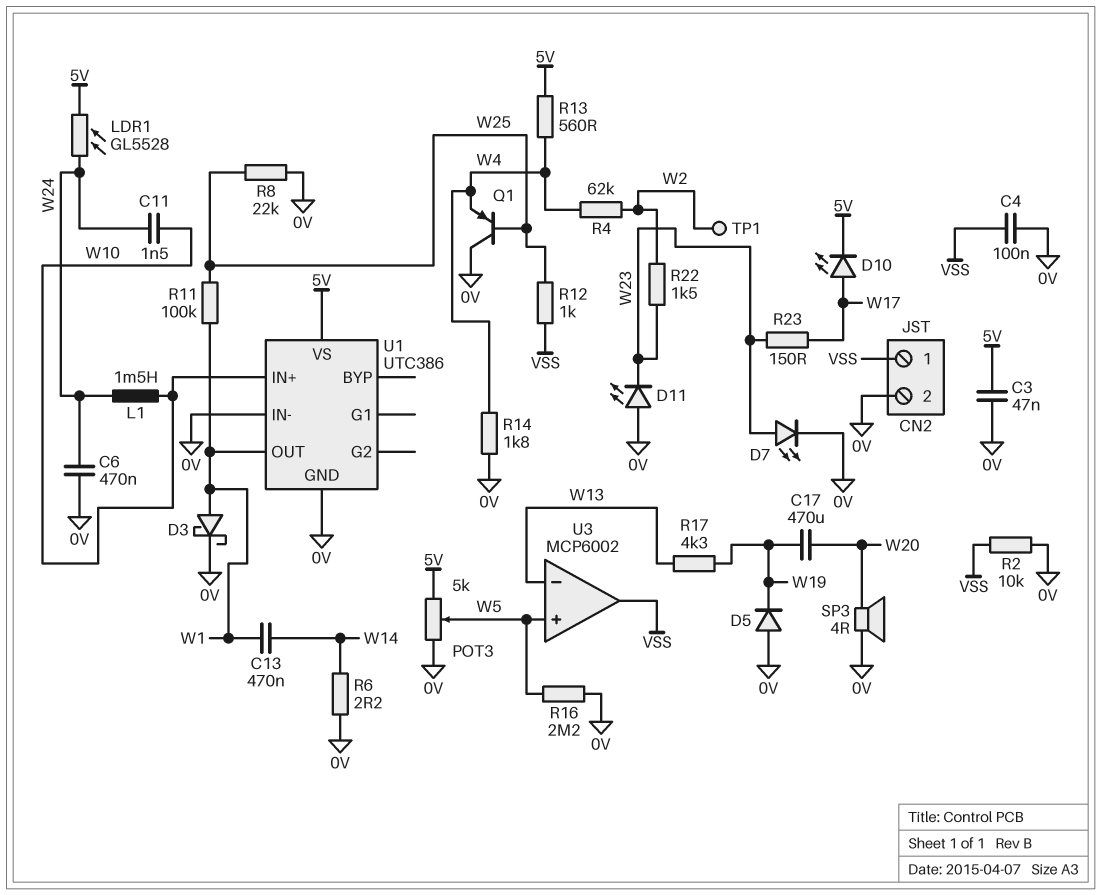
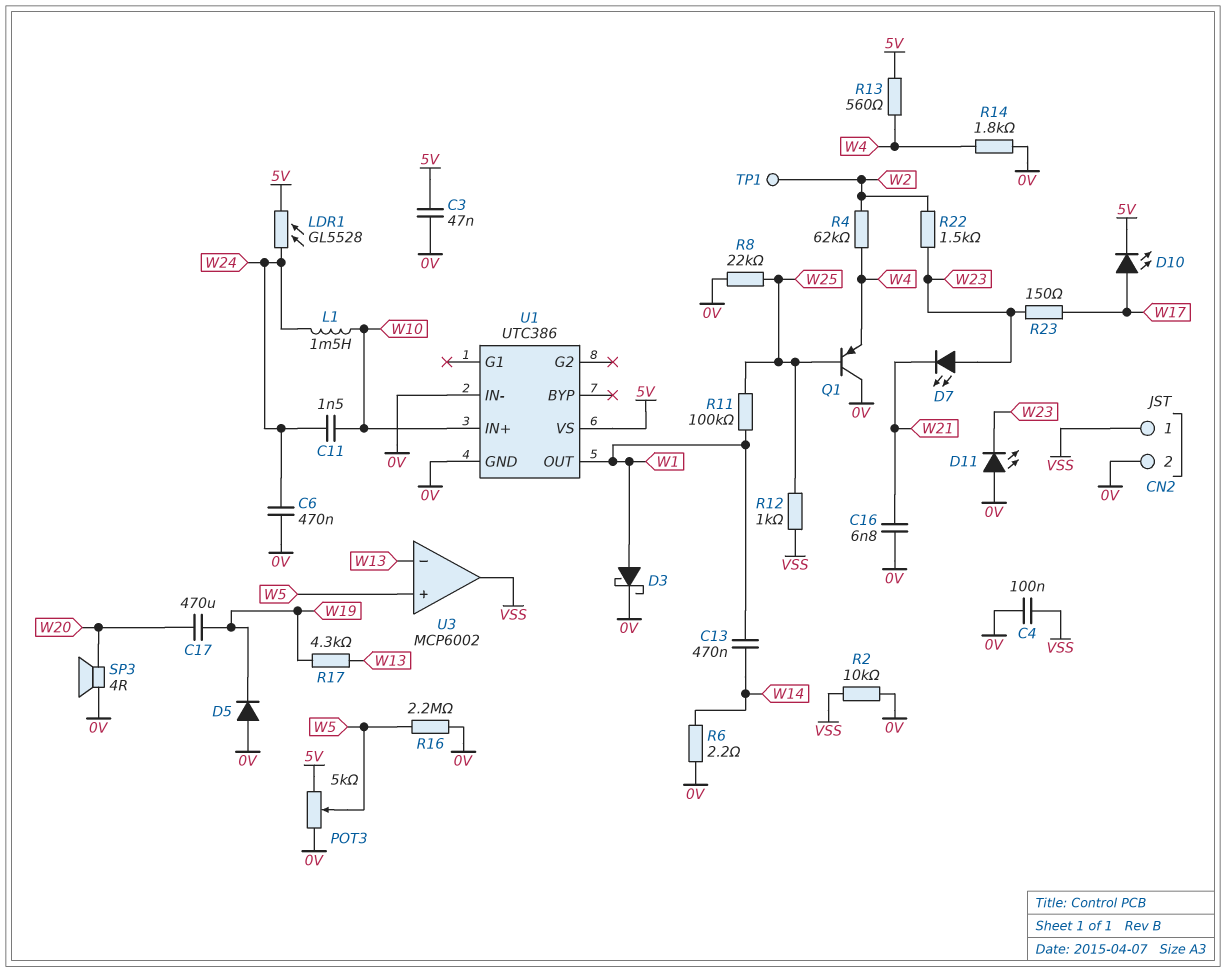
C16: none -> 6.8nF (0V, W21)
D7: LED (A W23, K 0V) -> LED (A W23, K W21)

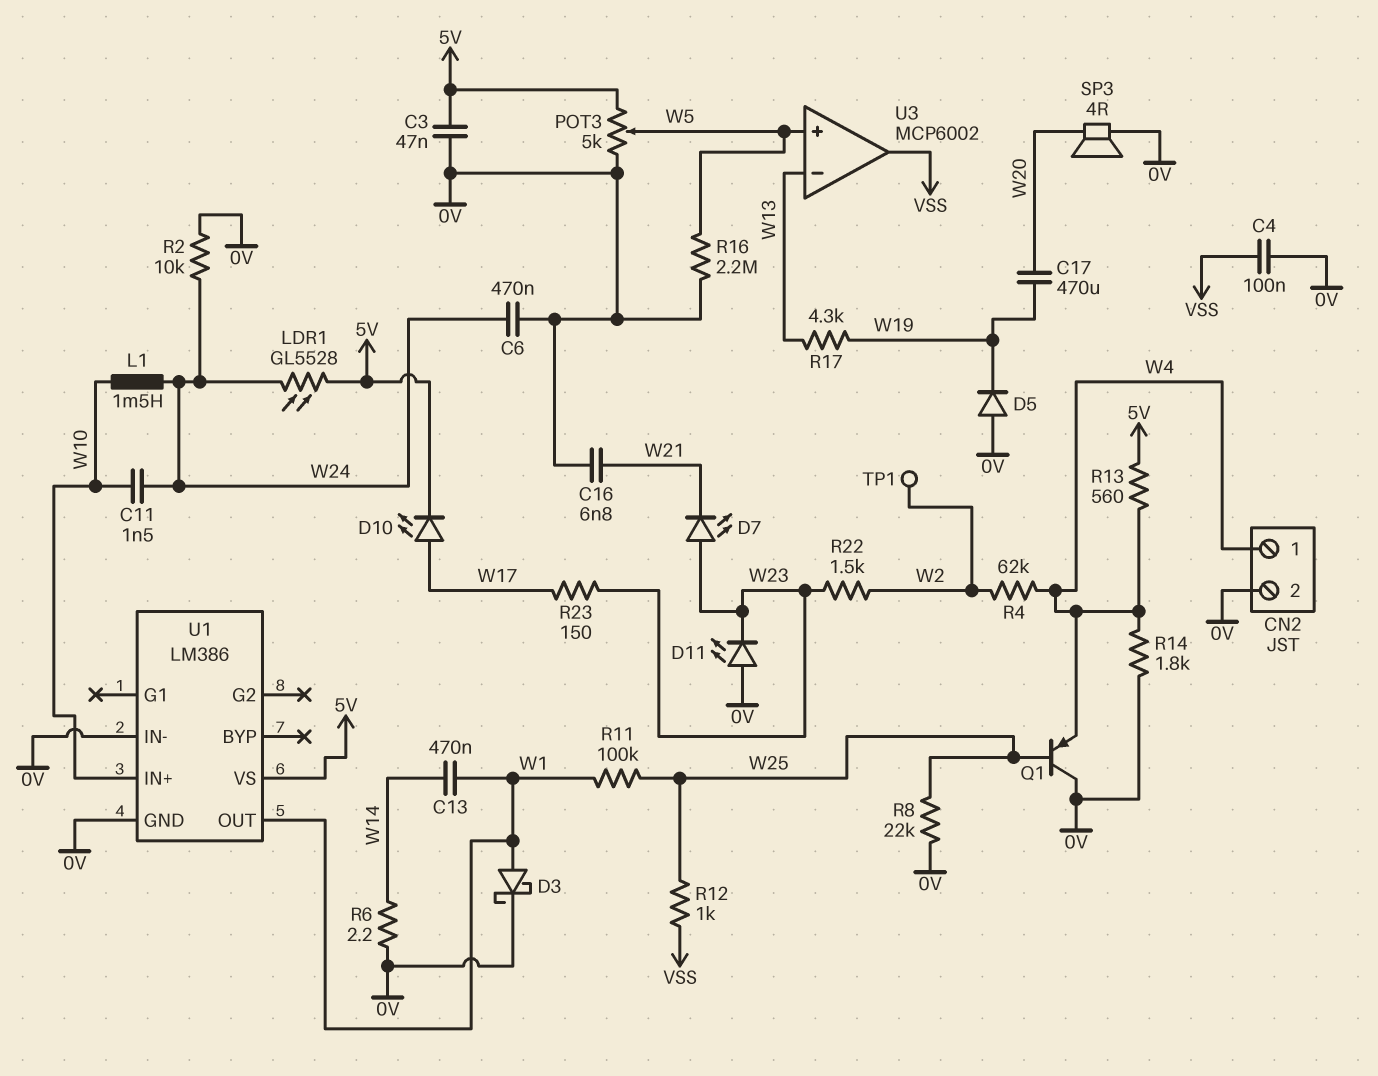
CN2 pin 1: VSS -> W4
R2: 10k (0V, VSS) -> 10k (0V, W24)
U1: UTC386 -> LM386

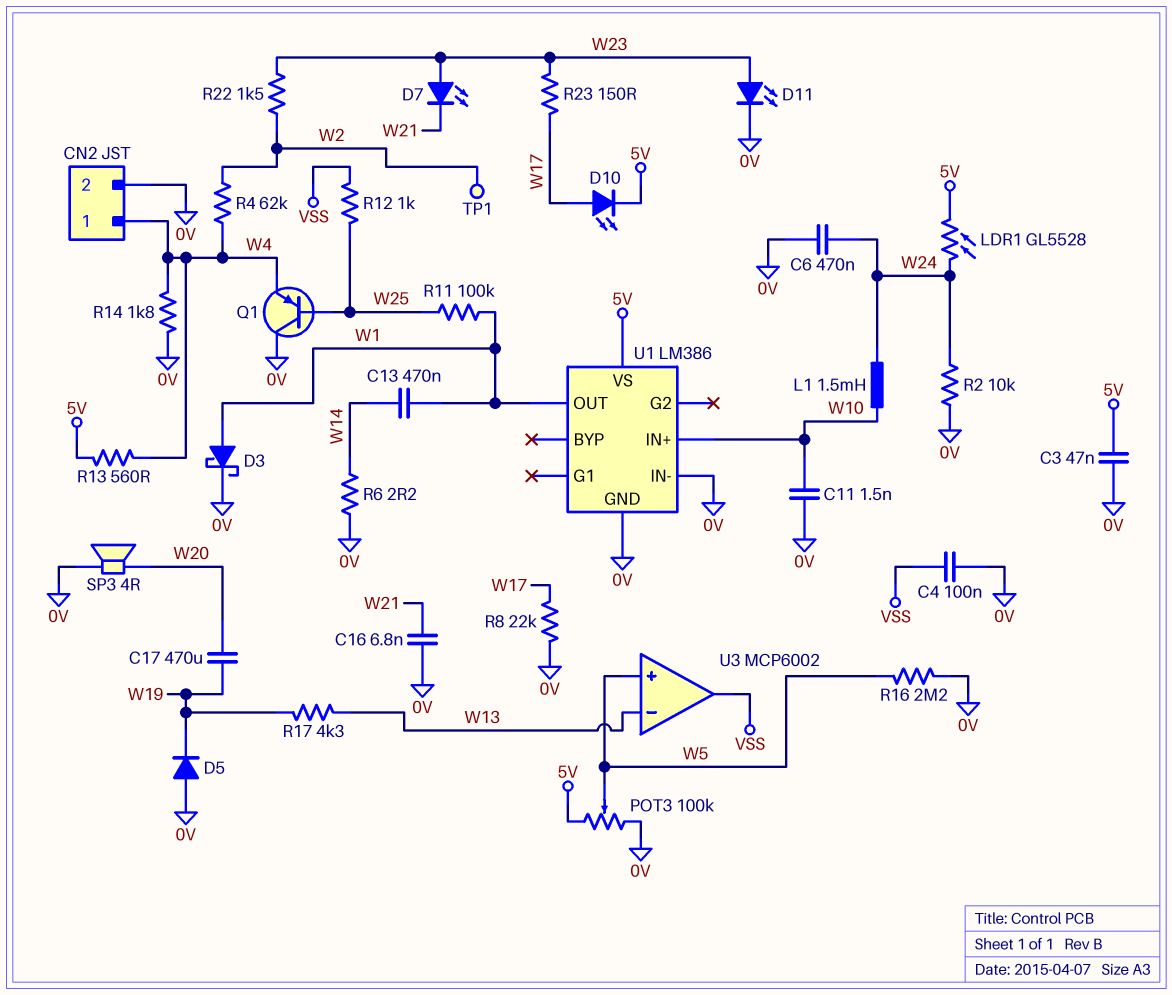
C11: 1.5nF (W10, W24) -> 1.5nF (0V, W10)
D11: LED (A 0V, K W23) -> LED (A W23, K 0V)
POT3: 5k (0V, 5V, wiper W5) -> 100k (0V, 5V, wiper W5)
R8: 22k (0V, W25) -> 22k (0V, W17)

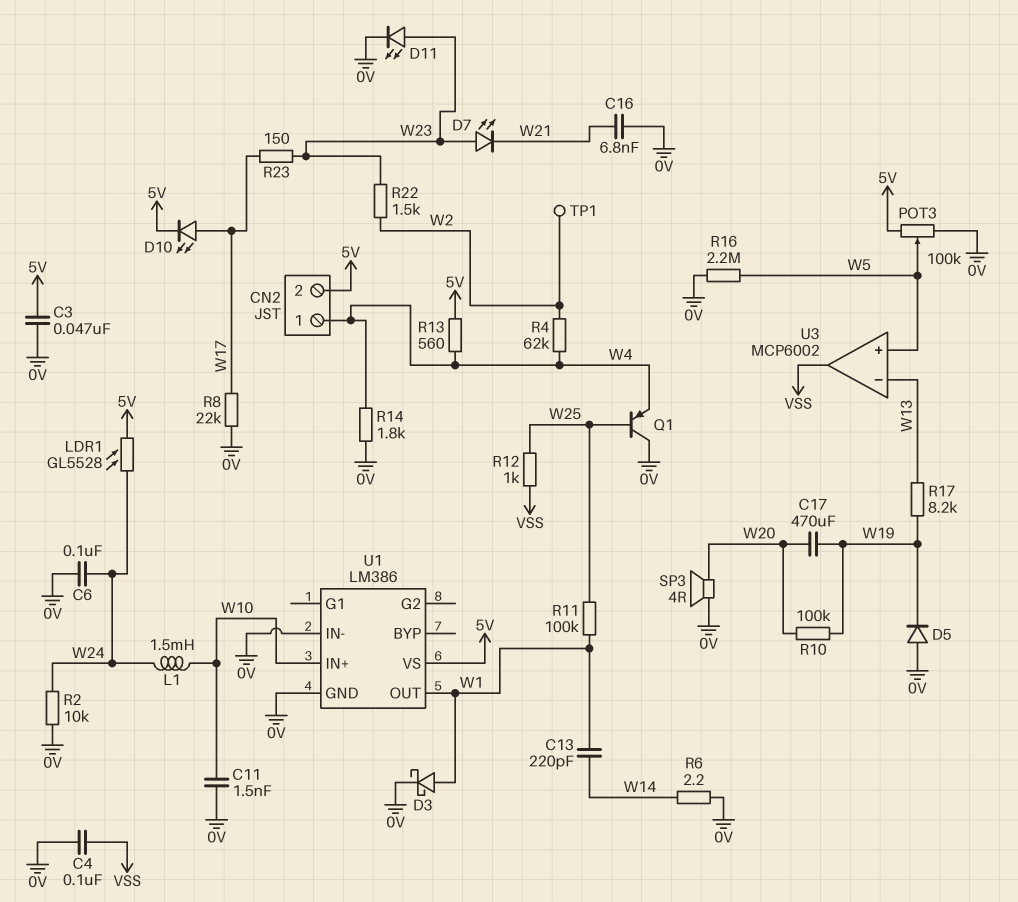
C6: 470nF (0V, W24) -> 100nF (0V, W24)
C13: 470nF (W1, W14) -> 220pF (W1, W14)
CN2 pin 2: 0V -> 5V
R10: none -> 100k (W19, W20)
R17: 4.3k (W13, W19) -> 8.2k (W13, W19)

